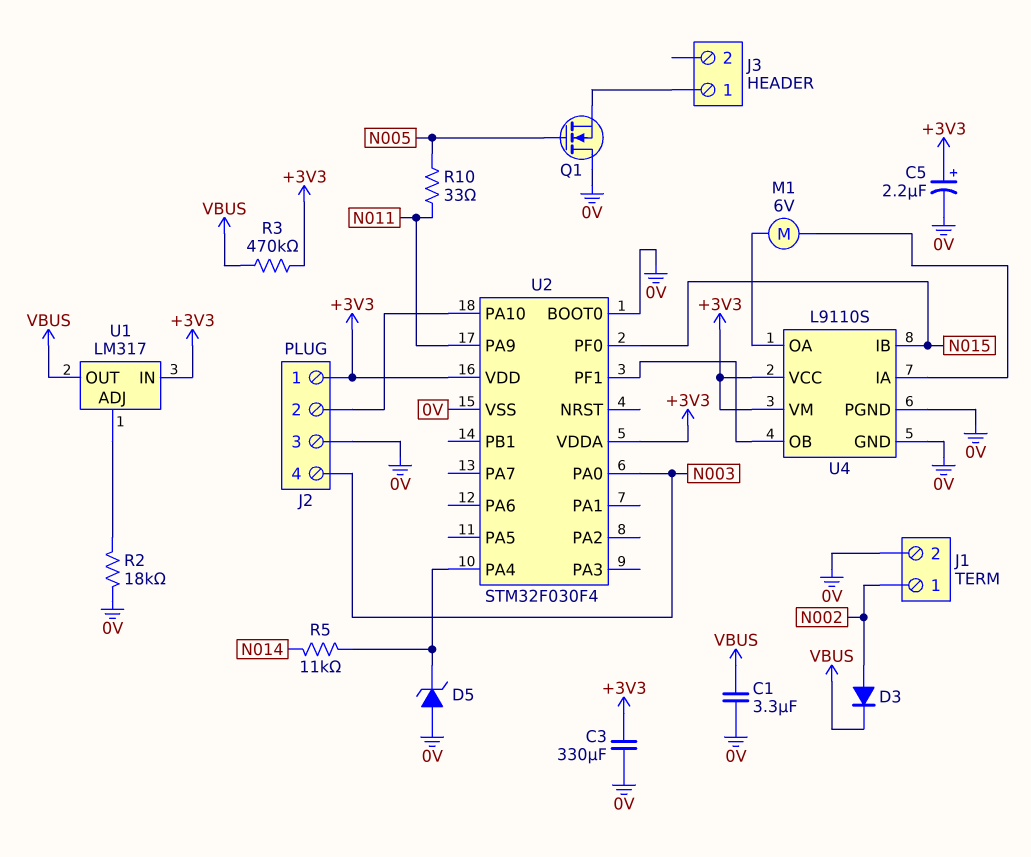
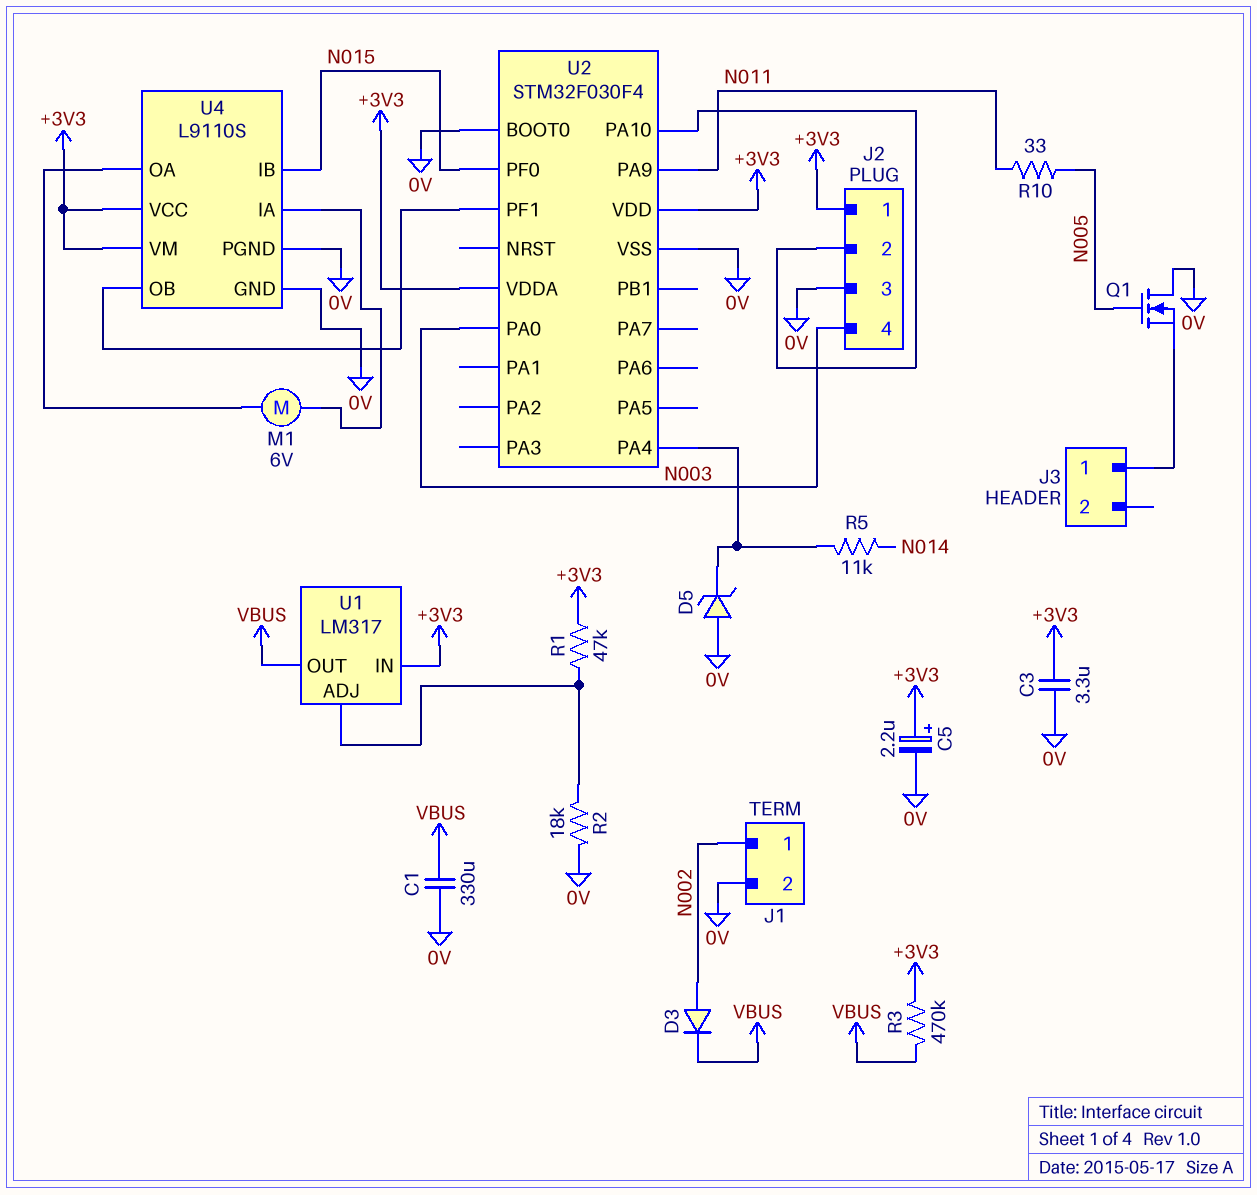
C1: 3.3uF (0V, VBUS) -> 330uF (0V, VBUS)
C3: 330uF (+3V3, 0V) -> 3.3uF (+3V3, 0V)
R1: none -> 47k (+3V3, U1/ADJ)

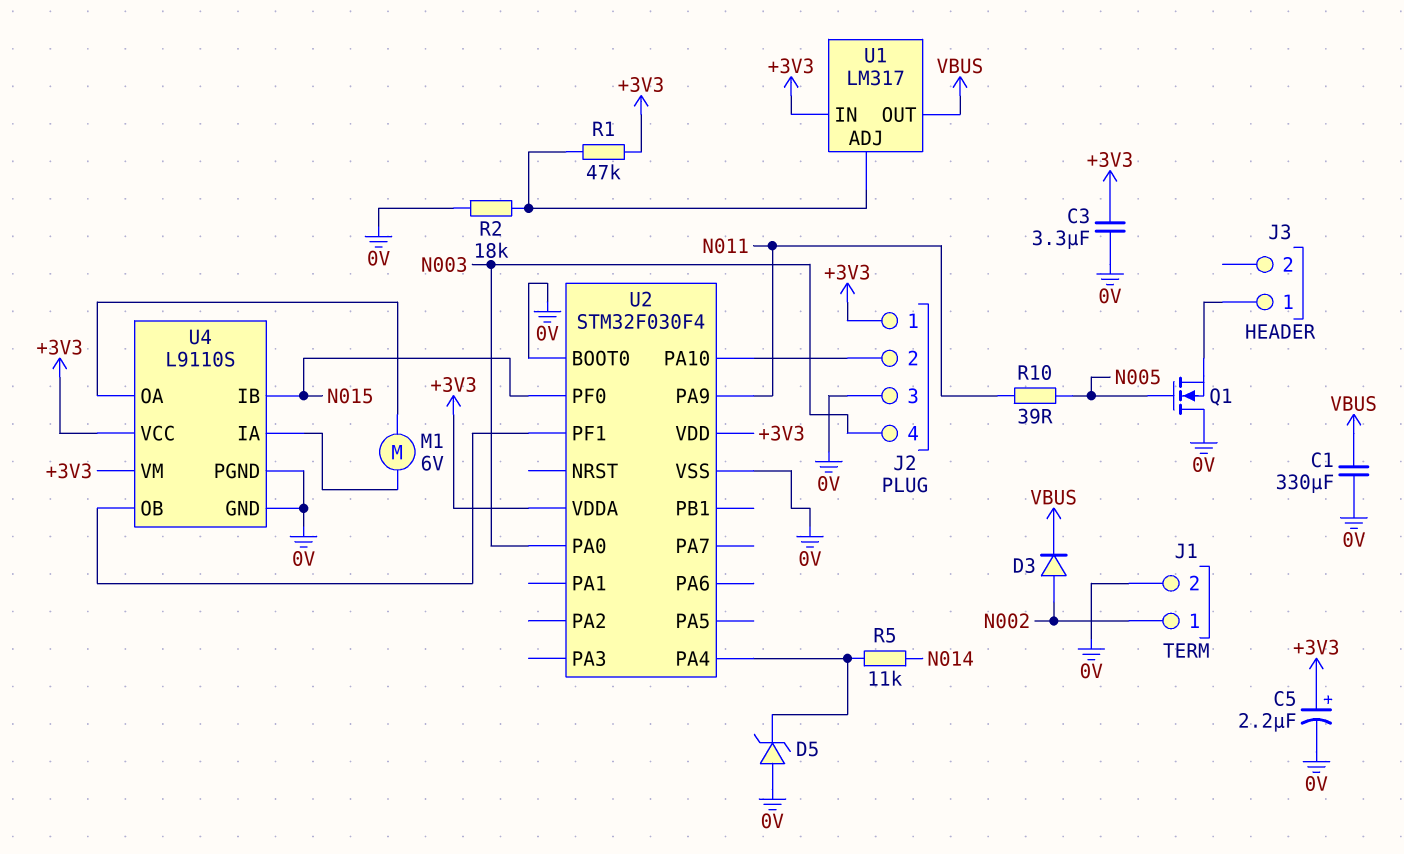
R3: 470k (+3V3, VBUS) -> none
R10: 33 (N005, N011) -> 39 (N005, N011)

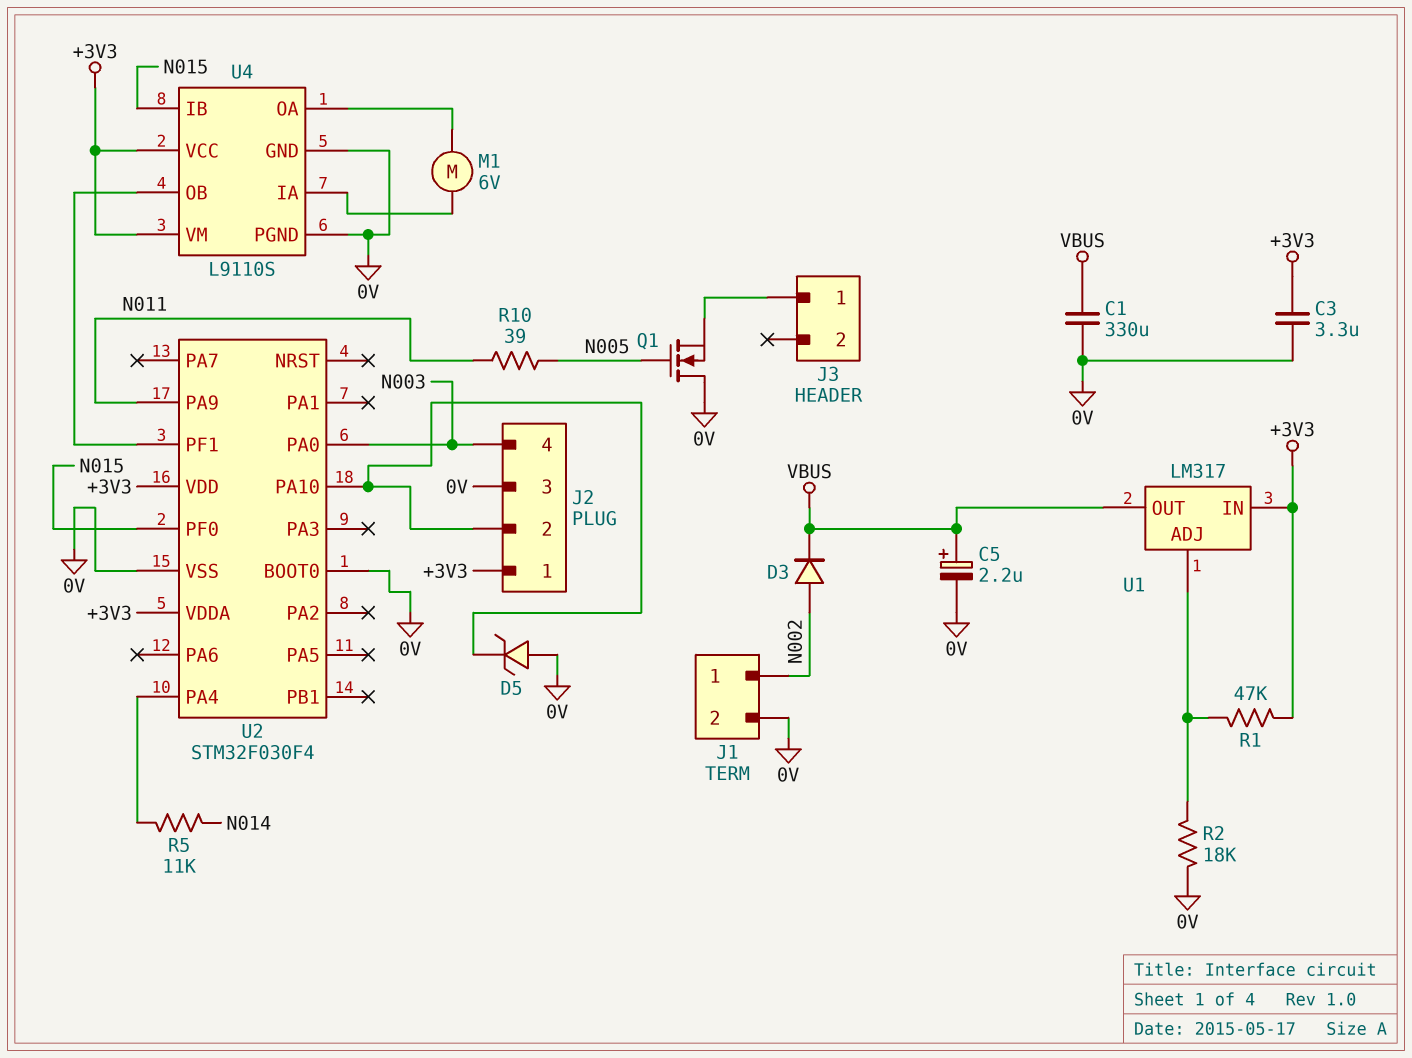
C5: 2.2uF (plus +3V3, minus 0V) -> 2.2uF (plus VBUS, minus 0V)
D5: zener (A 0V, K U2/PA4) -> zener (A 0V, K J2/2)

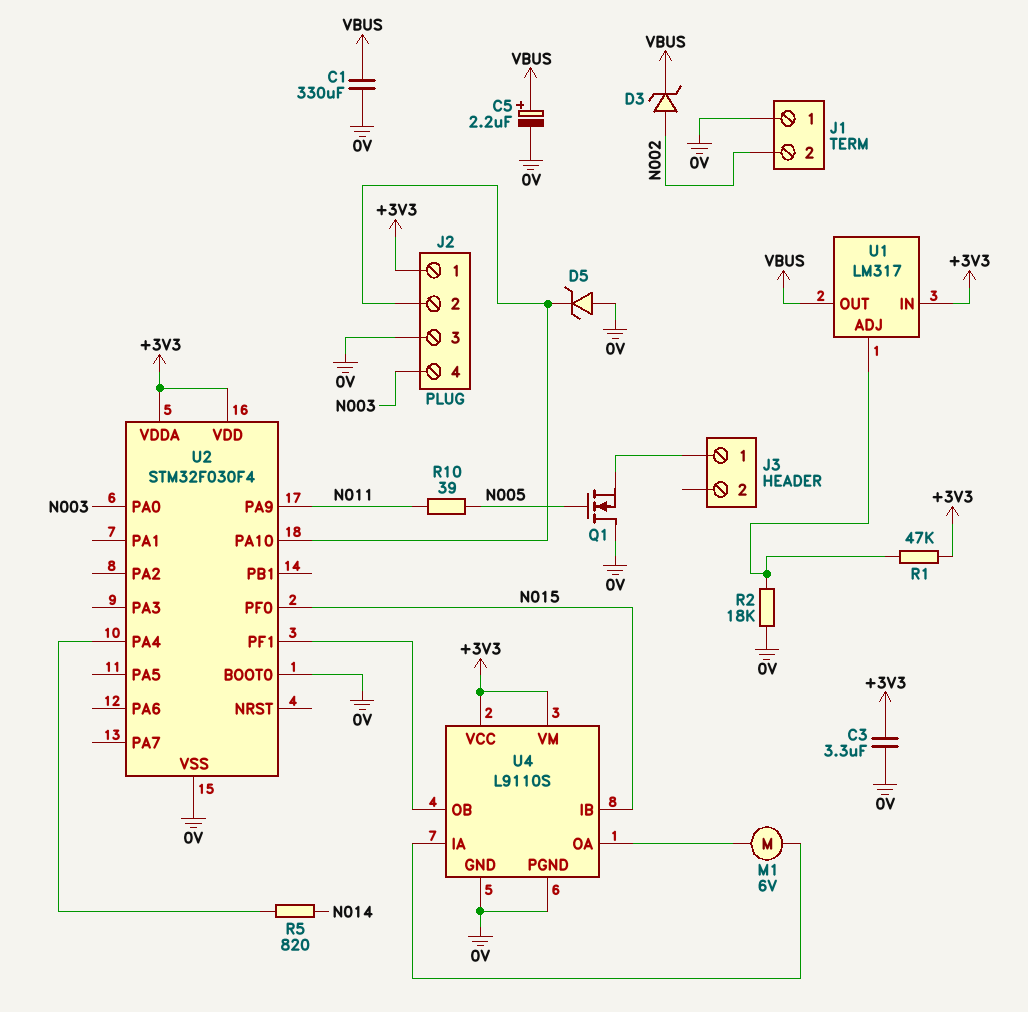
D3: diode (A N002, K VBUS) -> zener (A N002, K VBUS)
J1 pin 1: N002 -> 0V
J1 pin 2: 0V -> N002
R5: 11k (N014, U2/PA4) -> 820 (N014, U2/PA4)

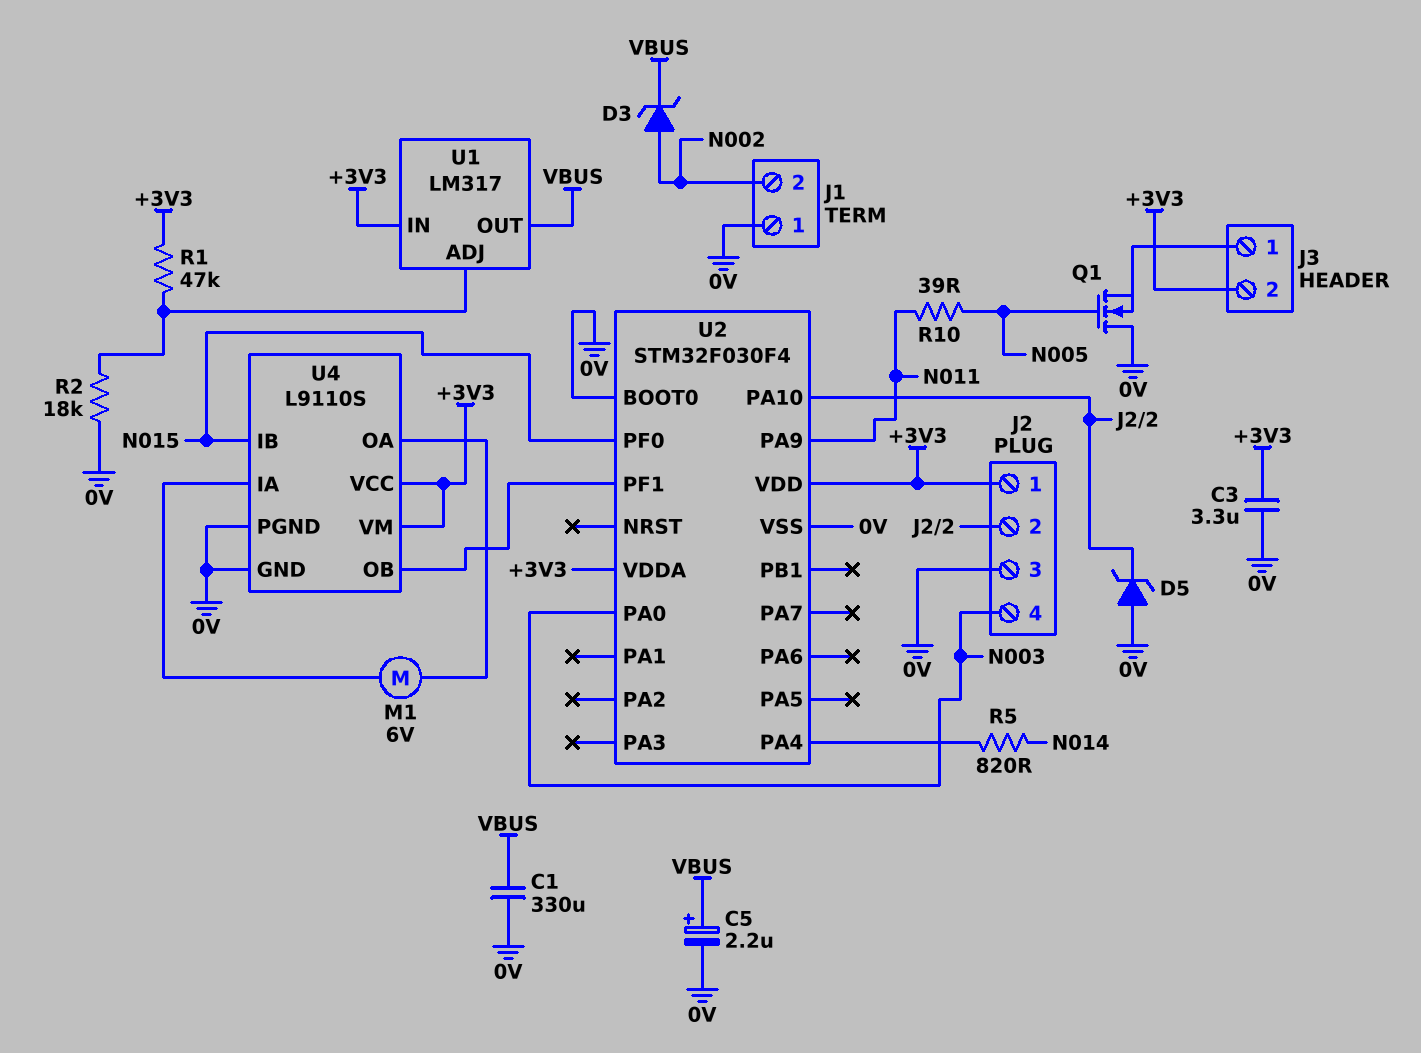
J3 pin 2: none -> +3V3

